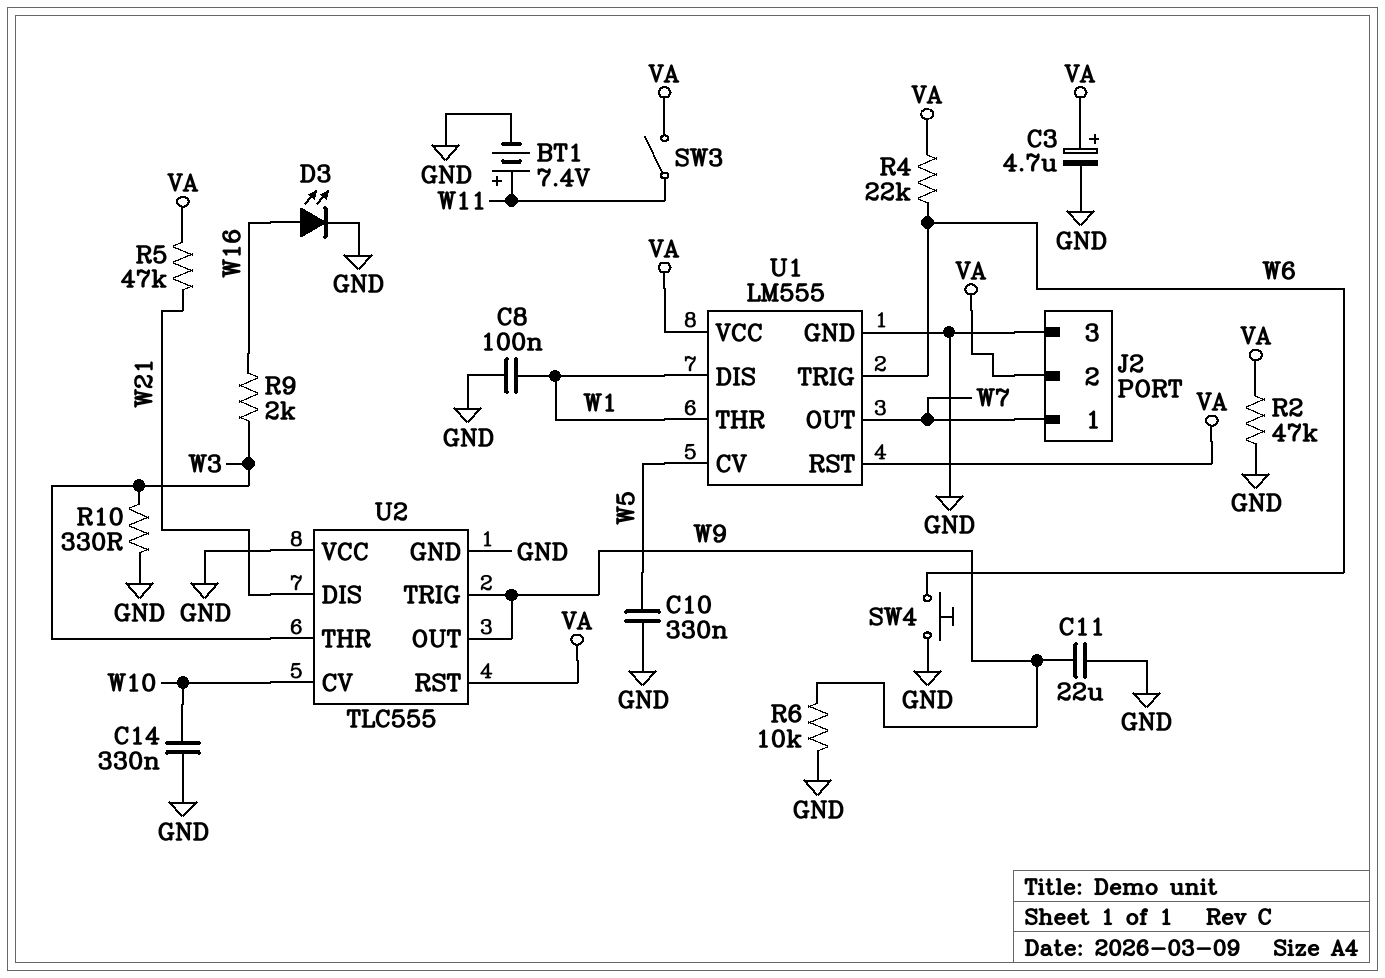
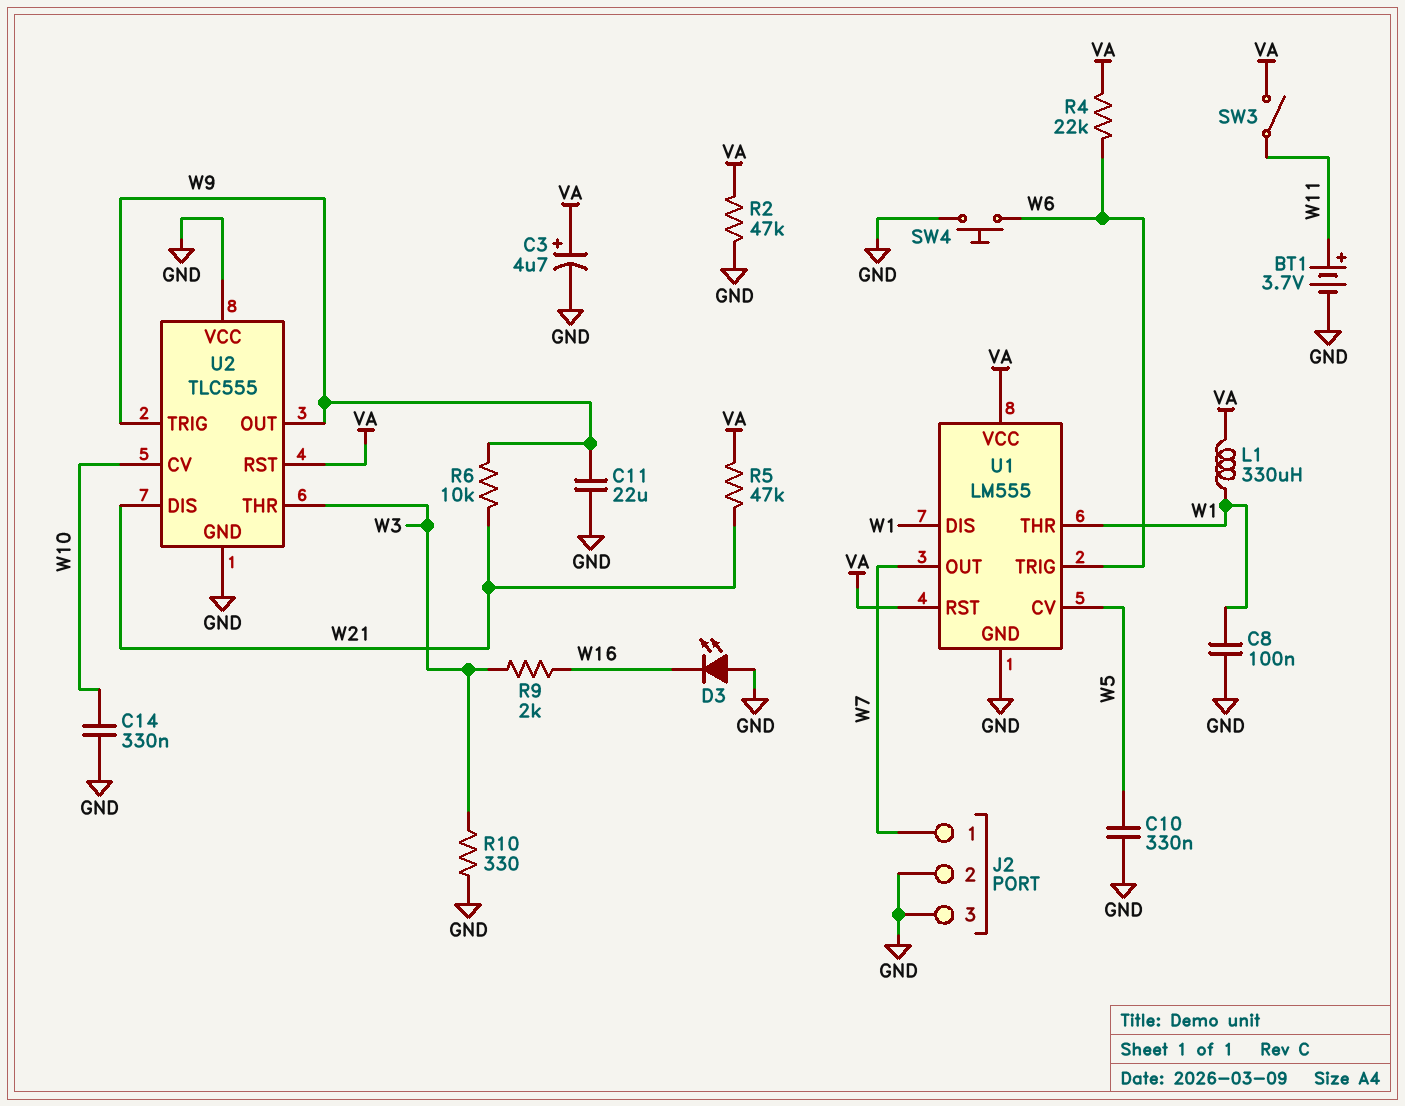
BT1: 7.4V (plus W11, minus GND) -> 3.7V (plus W11, minus GND)
D3: LED (A W16, K GND) -> LED (A GND, K W16)
J2 pin 2: VA -> GND
L1: none -> 330uH (VA, W1)
R6: 10k (GND, W9) -> 10k (W9, W21)

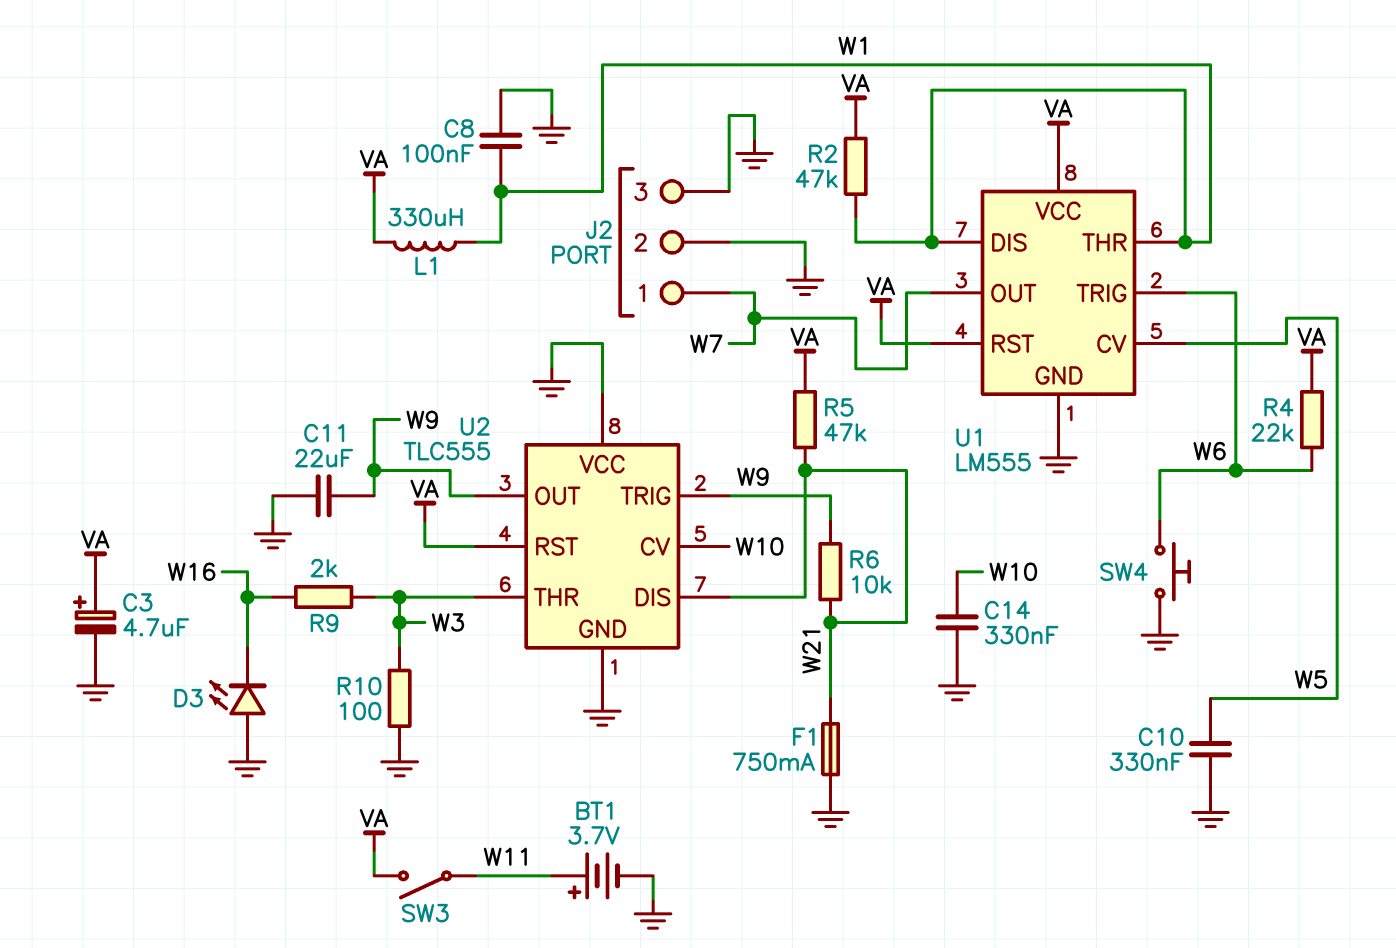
F1: none -> 750mA (GND, W21)
R2: 47k (GND, VA) -> 47k (VA, W1)
R10: 330 (GND, W3) -> 100 (GND, W3)

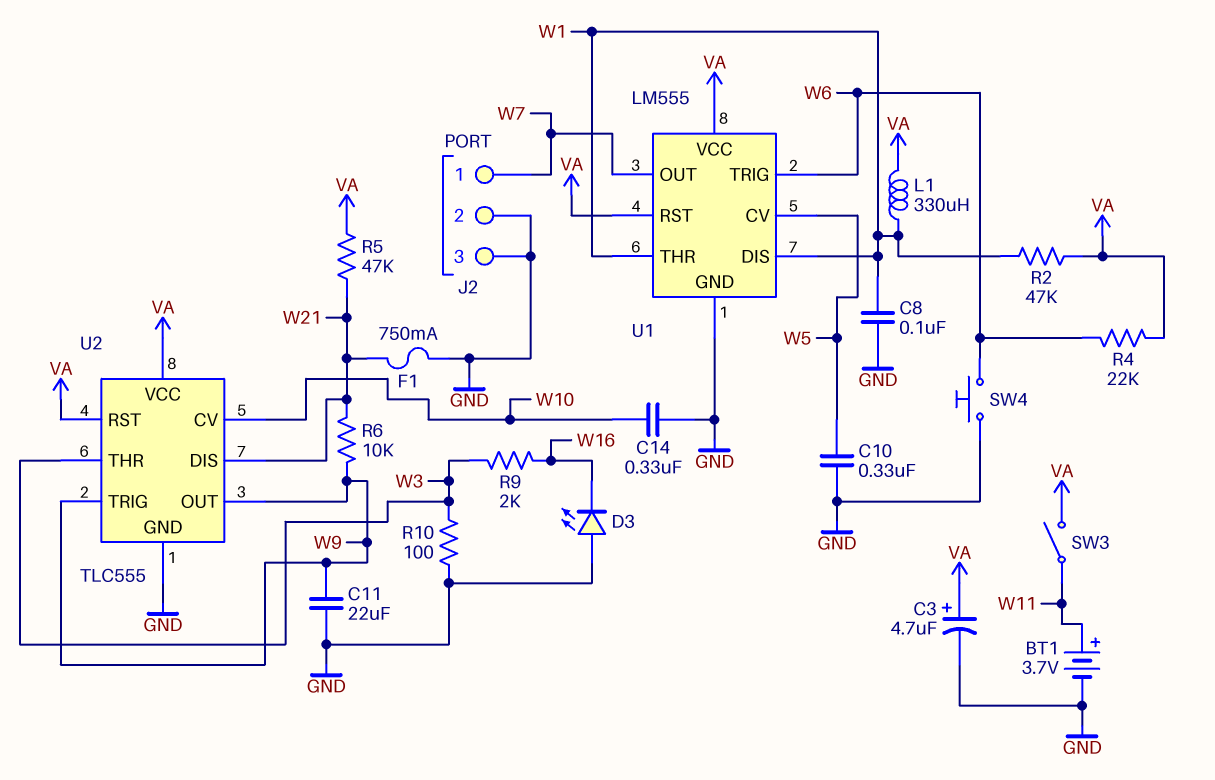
U2 pin VCC: GND -> VA

